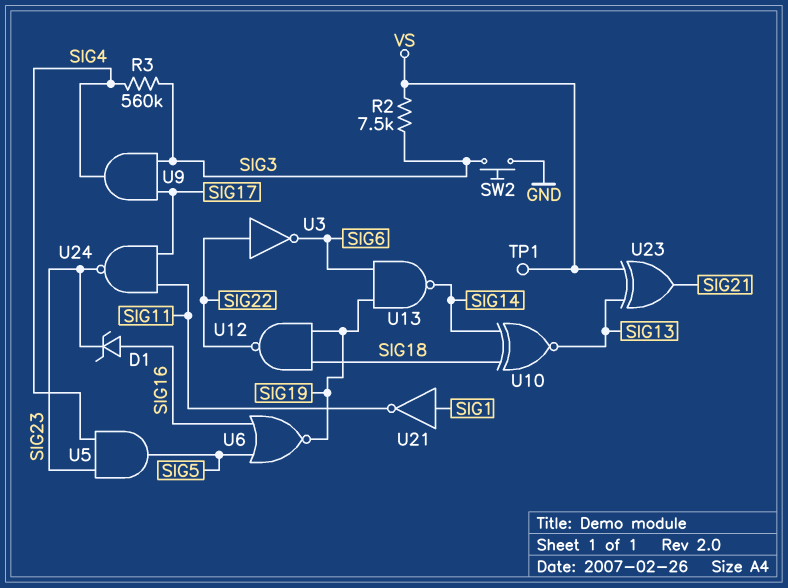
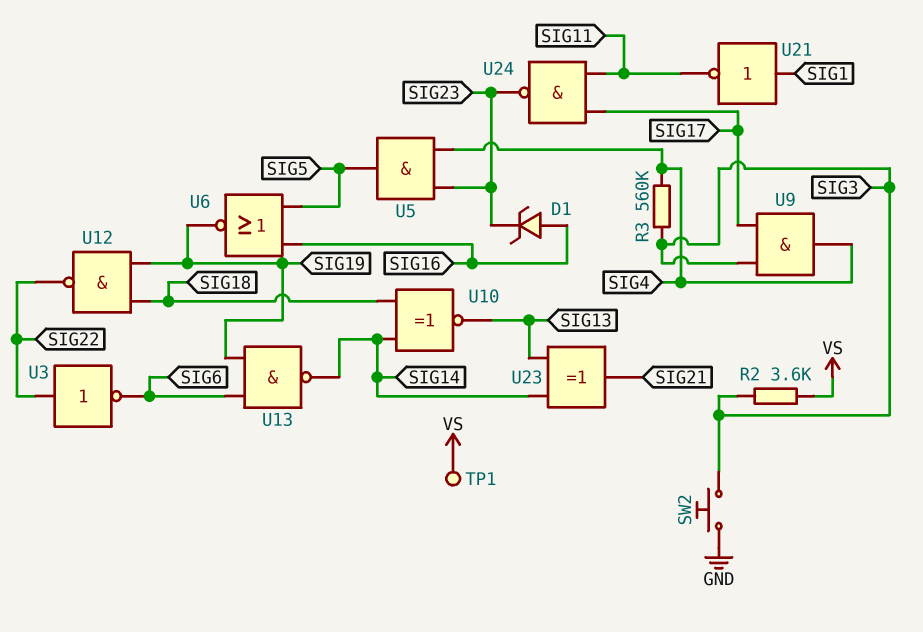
R2: 7.5k (SIG3, VS) -> 3.6k (SIG3, VS)
U23: XOR (in SIG13, in VS, out SIG21) -> XOR (in SIG13, in SIG14, out SIG21)

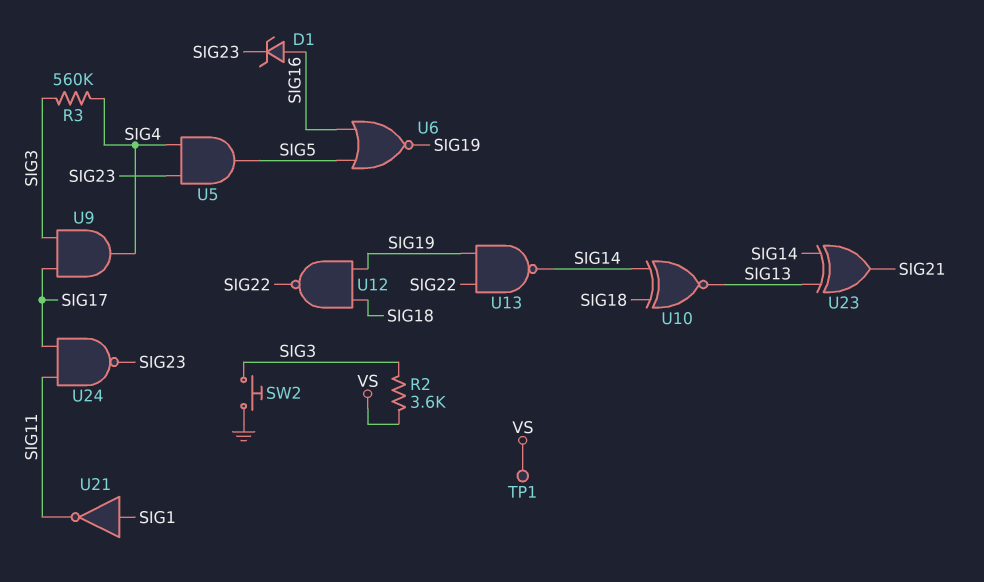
U3: NOT (in SIG22, out SIG6) -> none
U13: NAND (in SIG6, in SIG19, out SIG14) -> NAND (in SIG19, in SIG22, out SIG14)

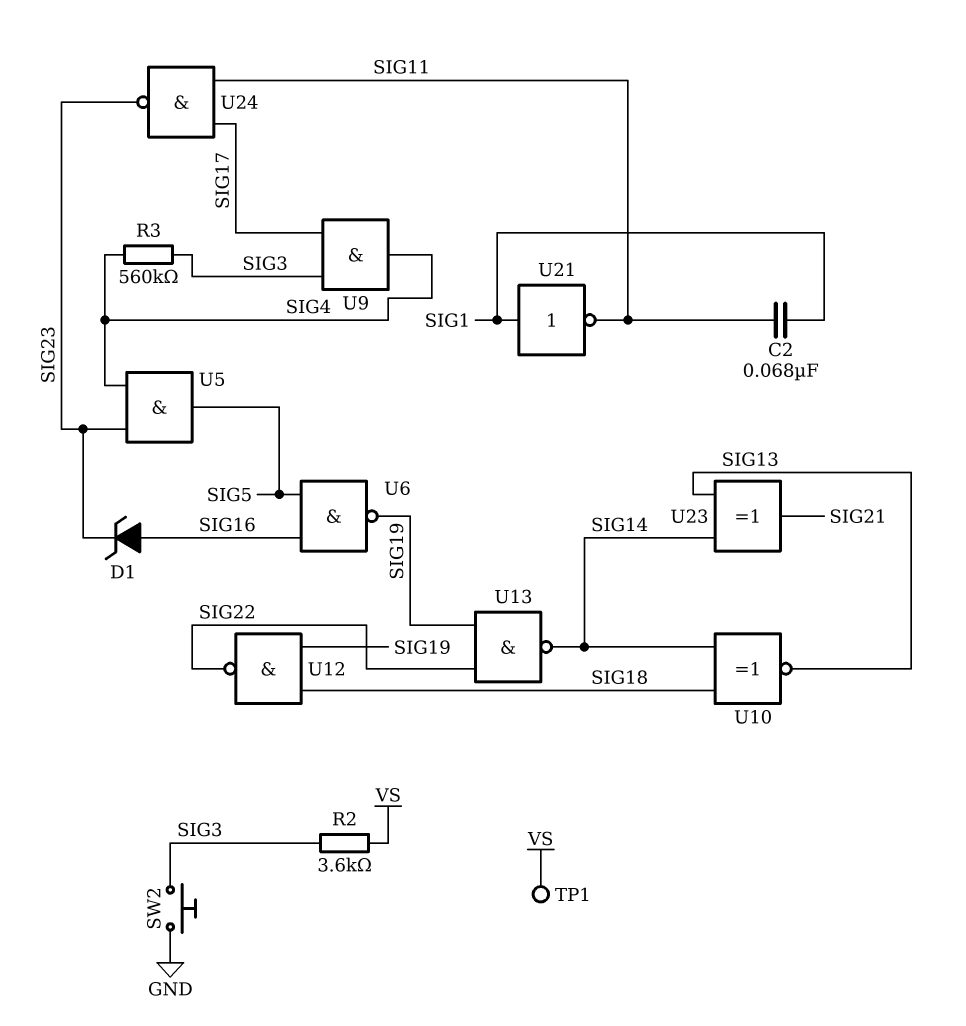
C2: none -> 68nF (SIG1, SIG11)
U6: NOR (in SIG5, in SIG16, out SIG19) -> NAND (in SIG5, in SIG16, out SIG19)

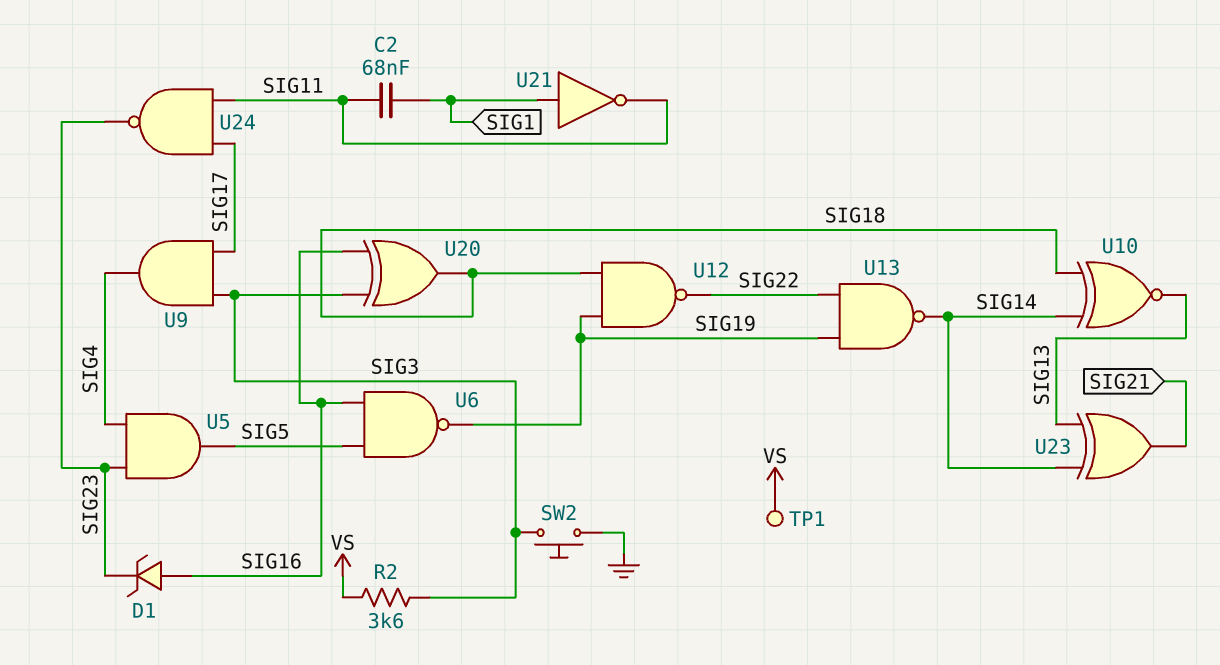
R3: 560k (SIG3, SIG4) -> none
U20: none -> XOR (in SIG3, in SIG16, out SIG18)

